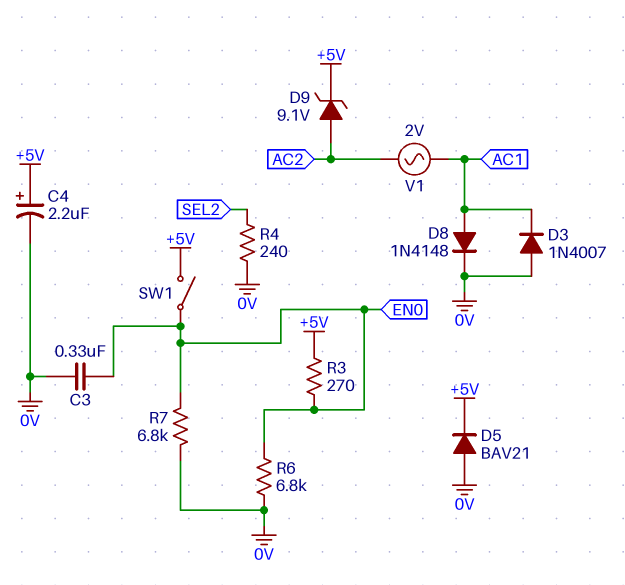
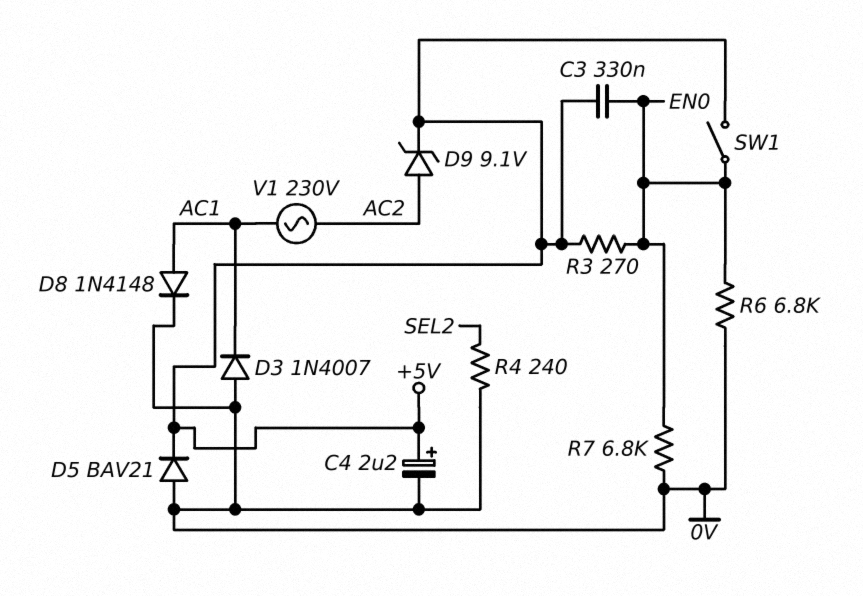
C3: 330nF (0V, EN0) -> 330nF (+5V, EN0)
V1: AC 2V (AC1, AC2) -> AC 230V (AC1, AC2)

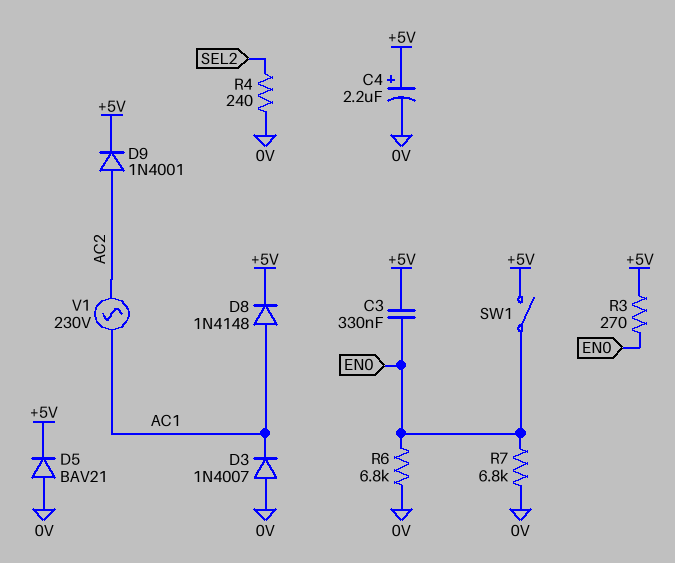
D8: diode 1N4148 (A AC1, K 0V) -> diode 1N4148 (A AC1, K +5V)
D9: zener 9.1V (A AC2, K +5V) -> diode 1N4001 (A AC2, K +5V)

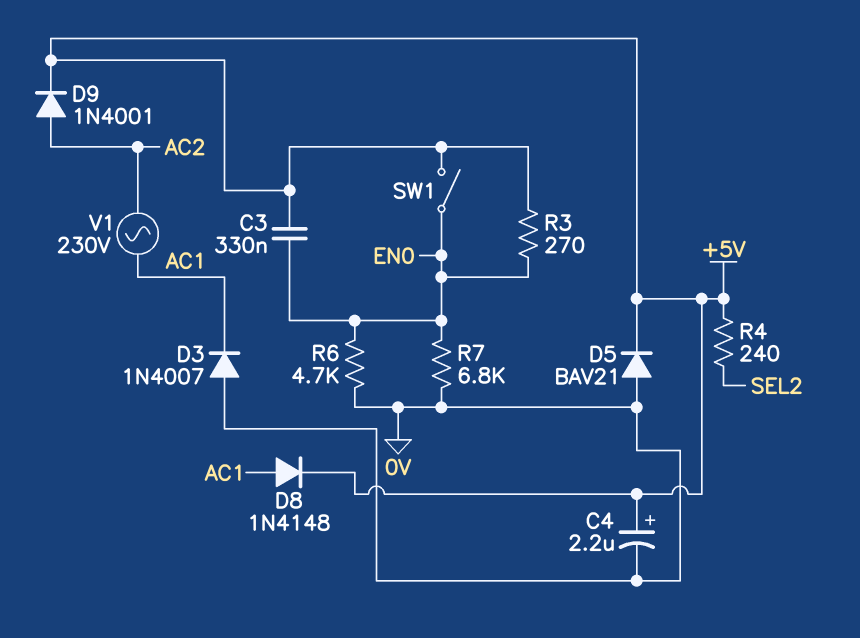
R4: 240 (0V, SEL2) -> 240 (+5V, SEL2)
R6: 6.8k (0V, EN0) -> 4.7k (0V, EN0)

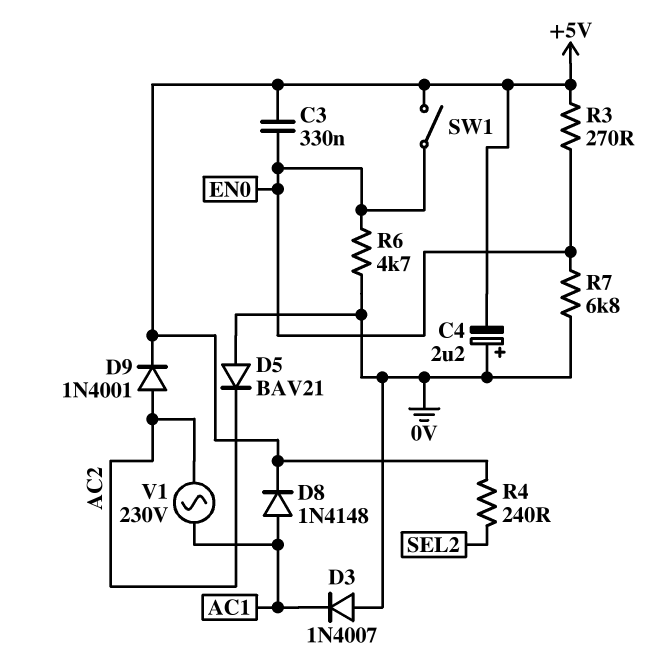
C4: 2.2uF (plus +5V, minus 0V) -> 2.2uF (plus 0V, minus +5V)
D5: diode BAV21 (A 0V, K +5V) -> diode BAV21 (A 0V, K AC2)

